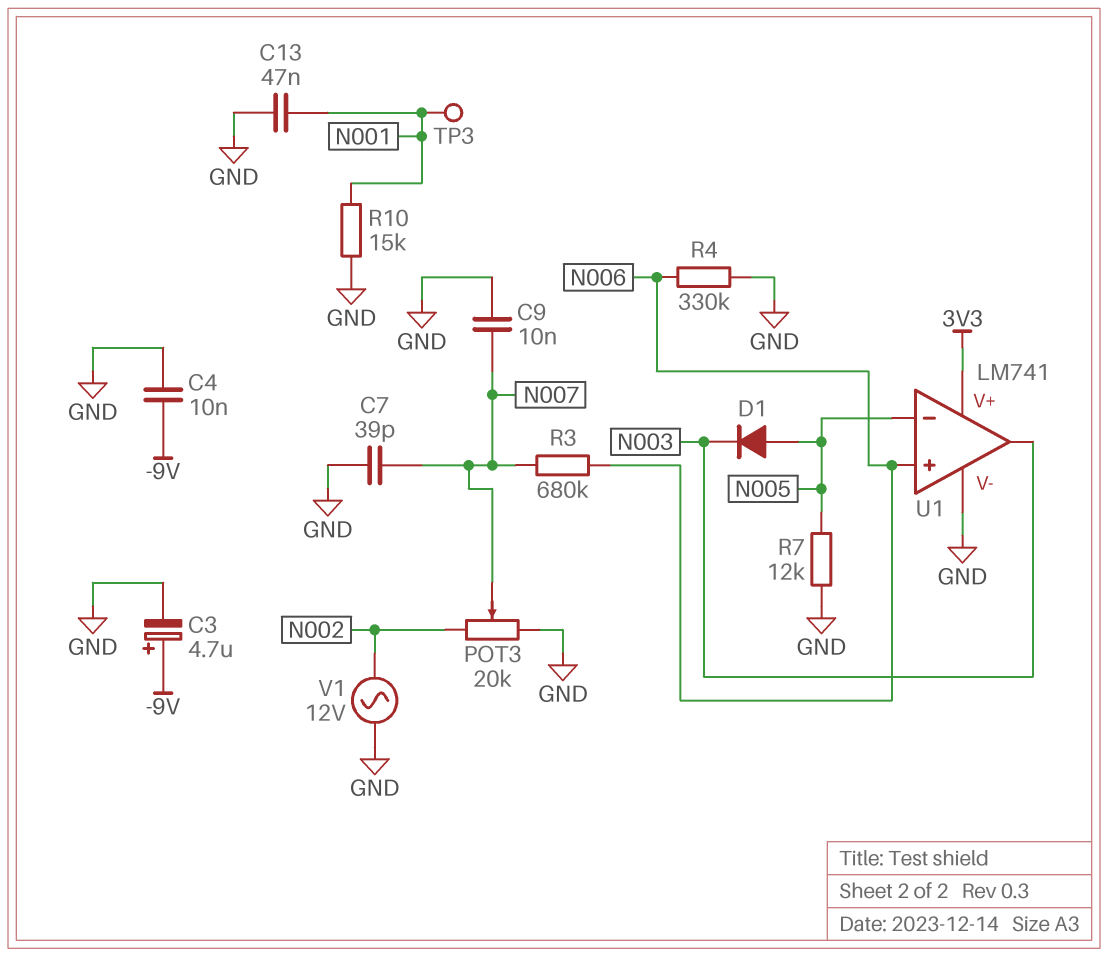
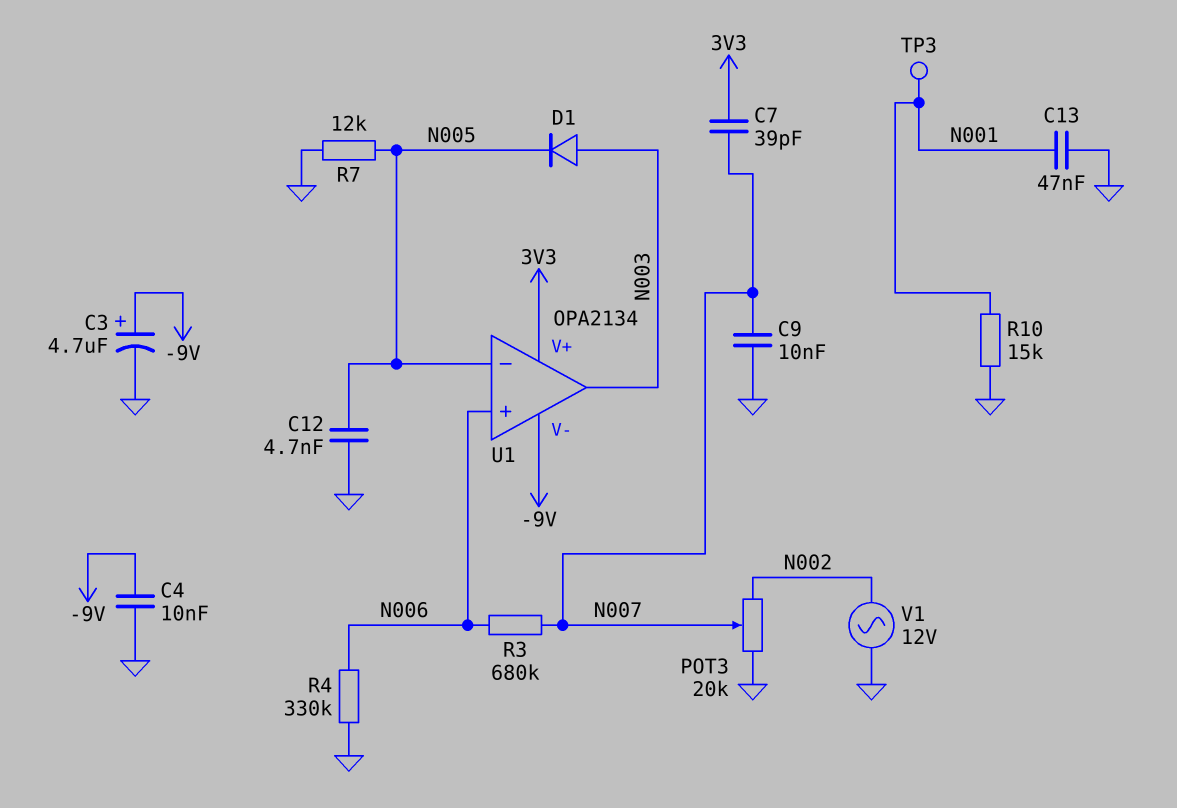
C7: 39pF (GND, N007) -> 39pF (3V3, N007)
C12: none -> 4.7nF (GND, N005)
D1: diode (A N005, K N003) -> diode (A N003, K N005)
U1: LM741 -> OPA2134
U1 pin V-: GND -> -9V

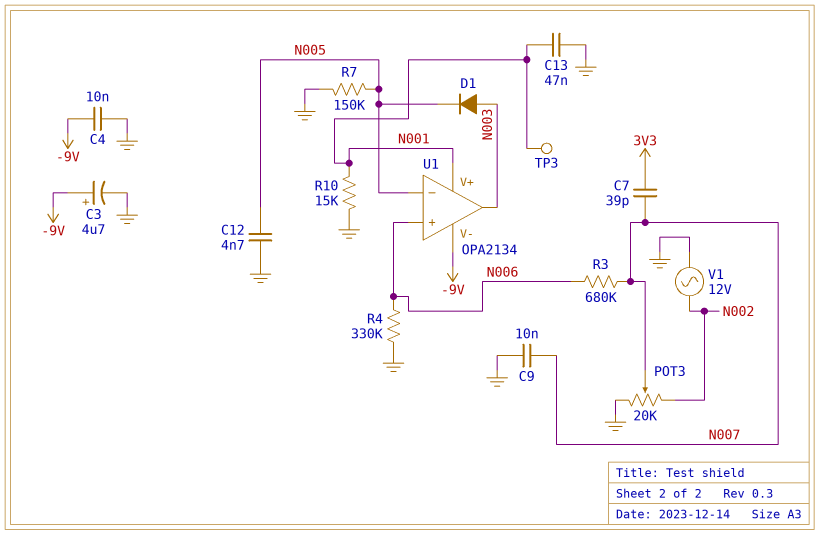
R7: 12k (GND, N005) -> 150k (GND, N005)
U1 pin V+: 3V3 -> N001

